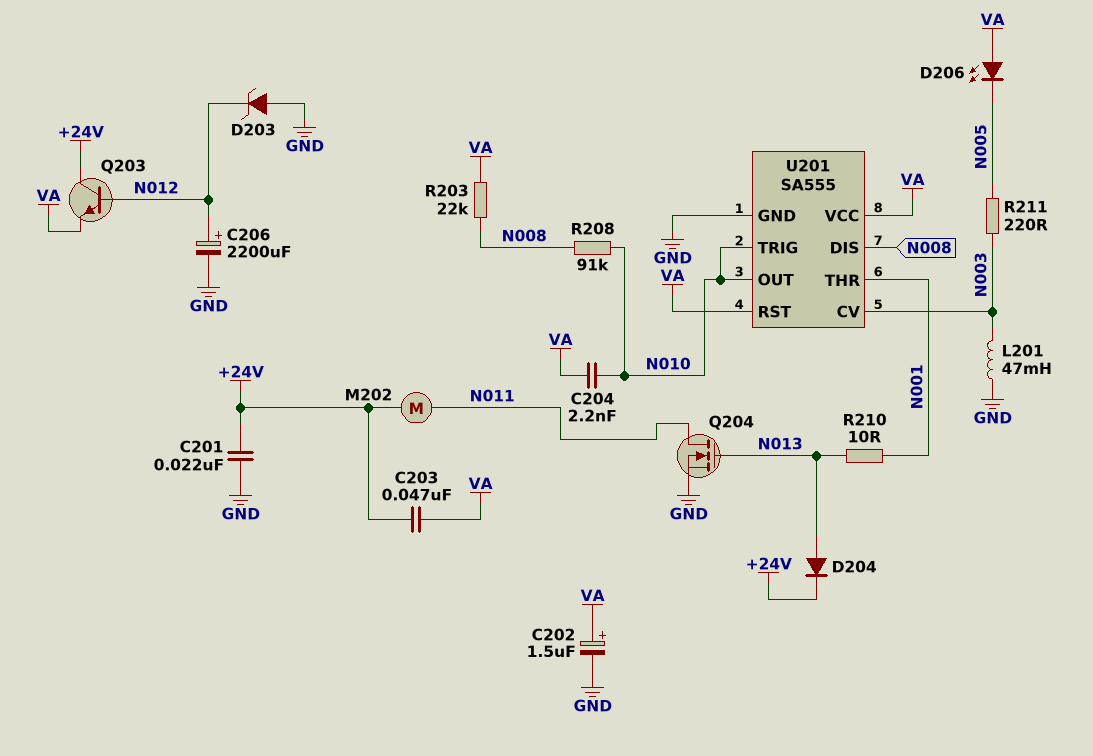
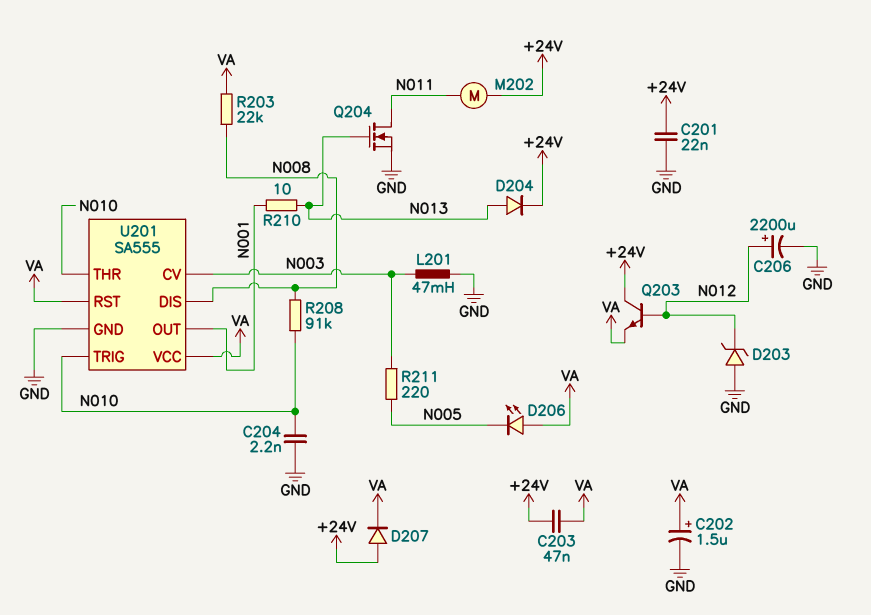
C204: 2.2nF (N010, VA) -> 2.2nF (GND, N010)
D207: none -> diode (A +24V, K VA)
U201 pin OUT: N010 -> N001
U201 pin THR: N001 -> N010

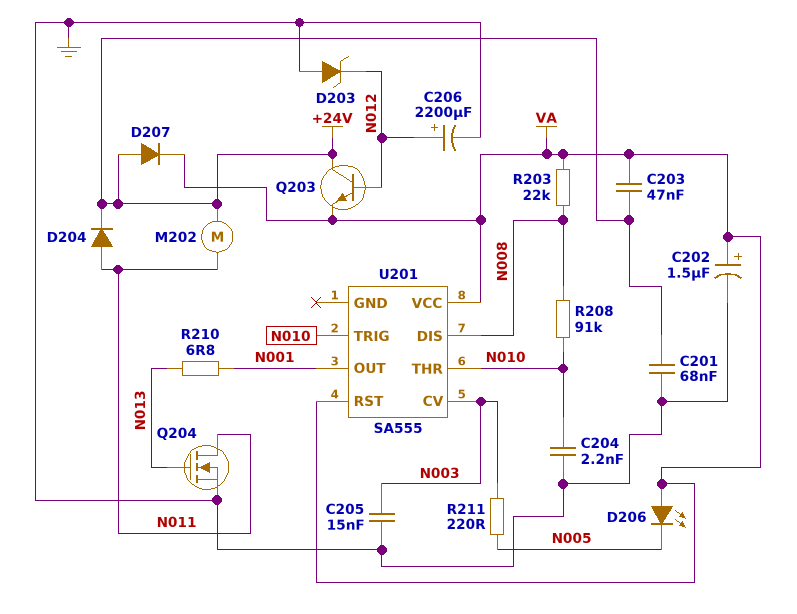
C201: 22nF (+24V, GND) -> 68nF (+24V, GND)
C205: none -> 15nF (GND, N003)
D204: diode (A N013, K +24V) -> diode (A N011, K +24V)
L201: 47mH (GND, N003) -> none
R210: 10 (N001, N013) -> 6.8 (N001, N013)
U201 pin GND: GND -> none

